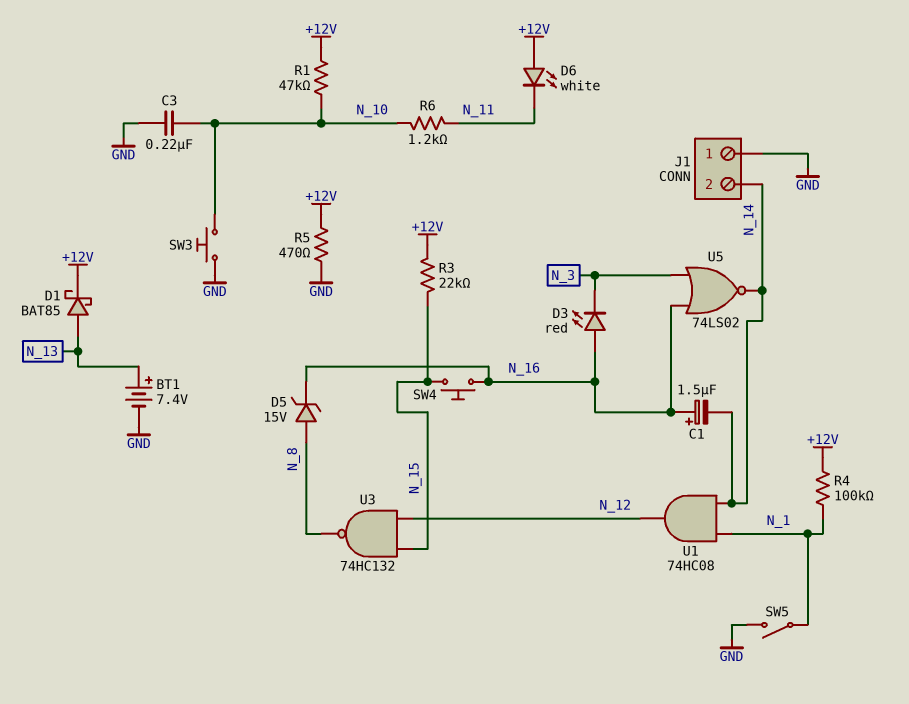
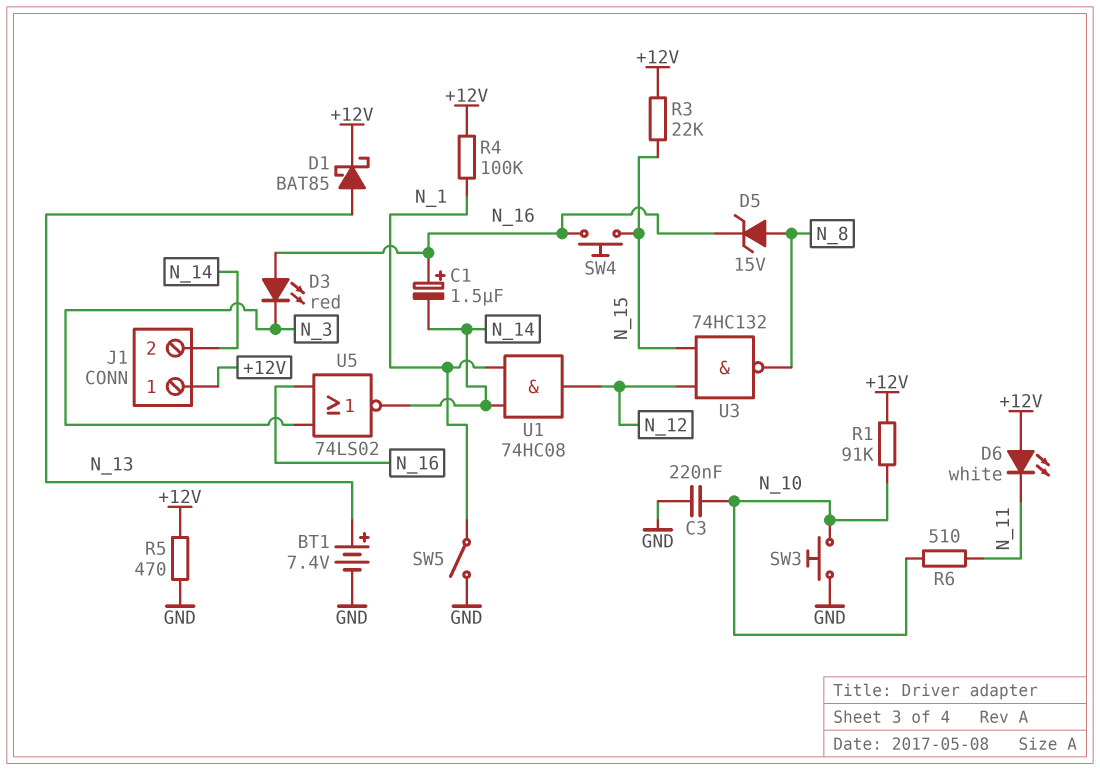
J1 pin 1: GND -> +12V
R1: 47k (+12V, N_10) -> 91k (+12V, N_10)
R6: 1.2k (N_10, N_11) -> 510 (N_10, N_11)

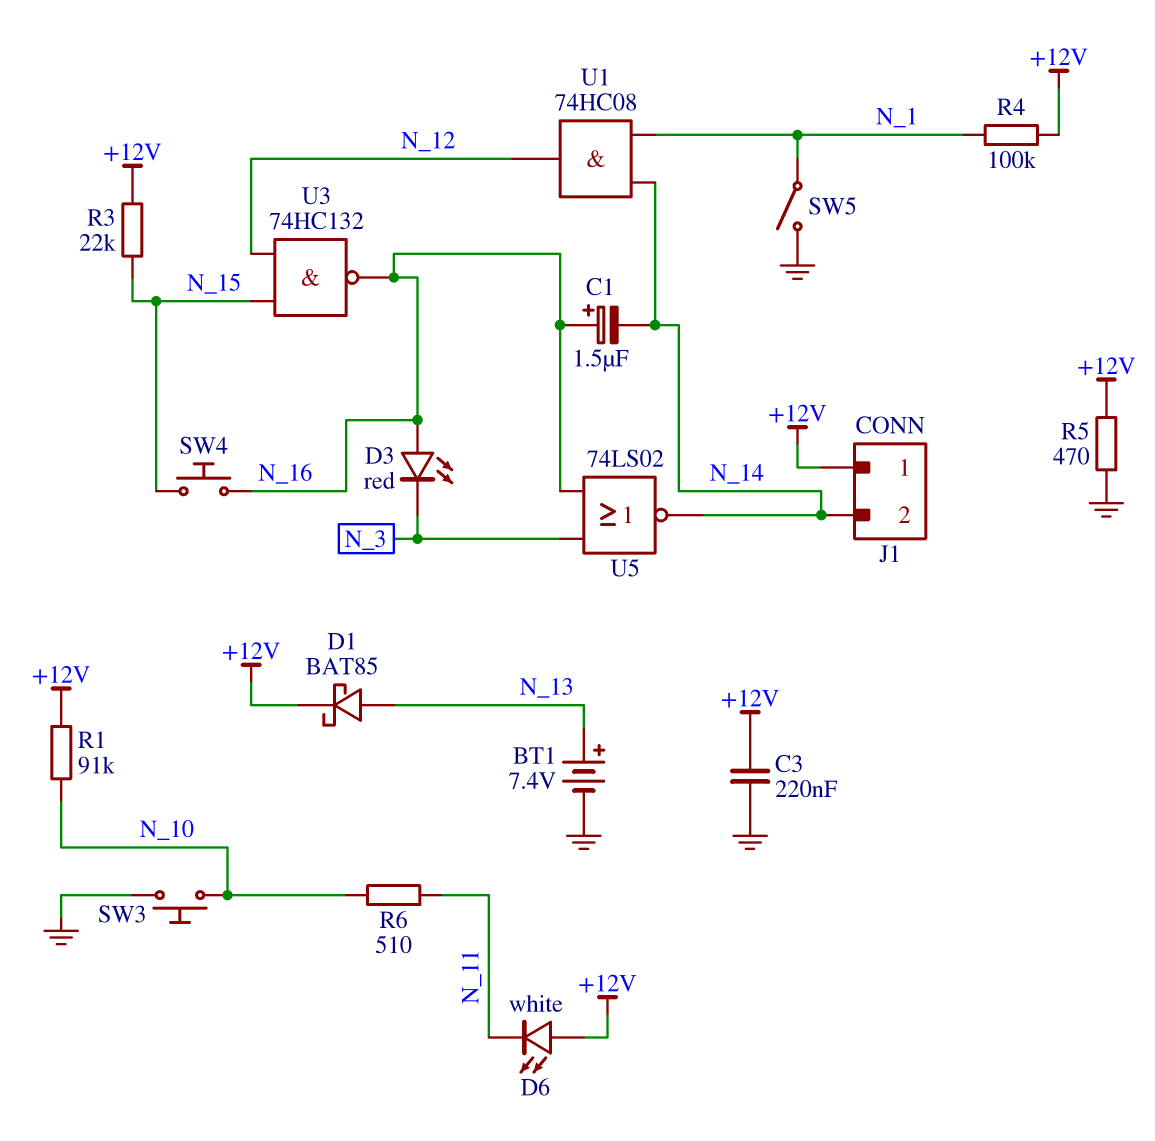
C3: 220nF (GND, N_10) -> 220nF (+12V, GND)
D5: zener 15V (A N_8, K N_16) -> none
U3: NAND 74HC132 (in N_12, in N_15, out N_8) -> NAND 74HC132 (in N_12, in N_15, out N_16)

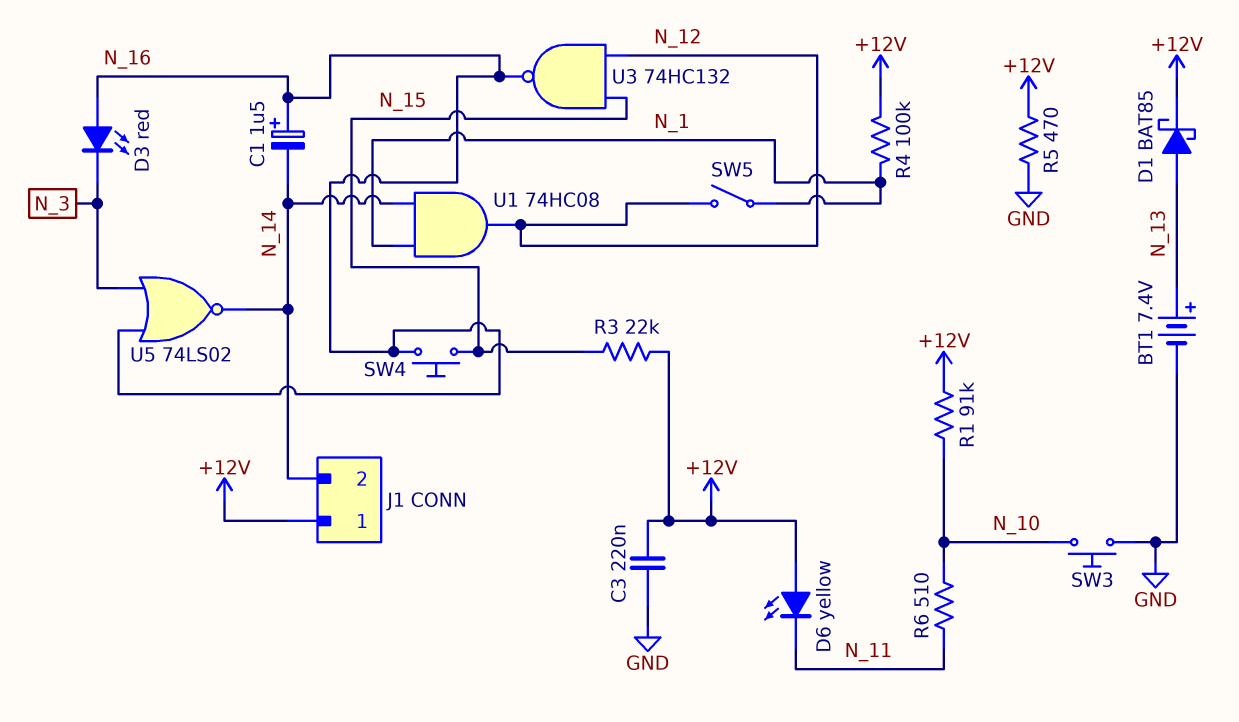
D6: LED white (A +12V, K N_11) -> LED yellow (A +12V, K N_11)
SW5: switch (GND, N_1) -> switch (N_1, N_12)

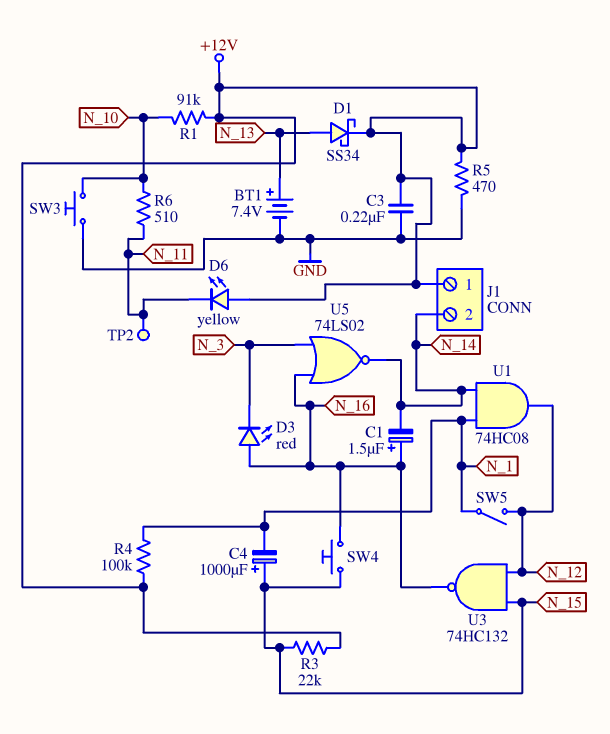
C4: none -> 1000uF (plus N_15, minus N_1)
D1: schottky BAT85 (A N_13, K +12V) -> schottky SS34 (A N_13, K +12V)
TP2: none -> test point (N_11)

